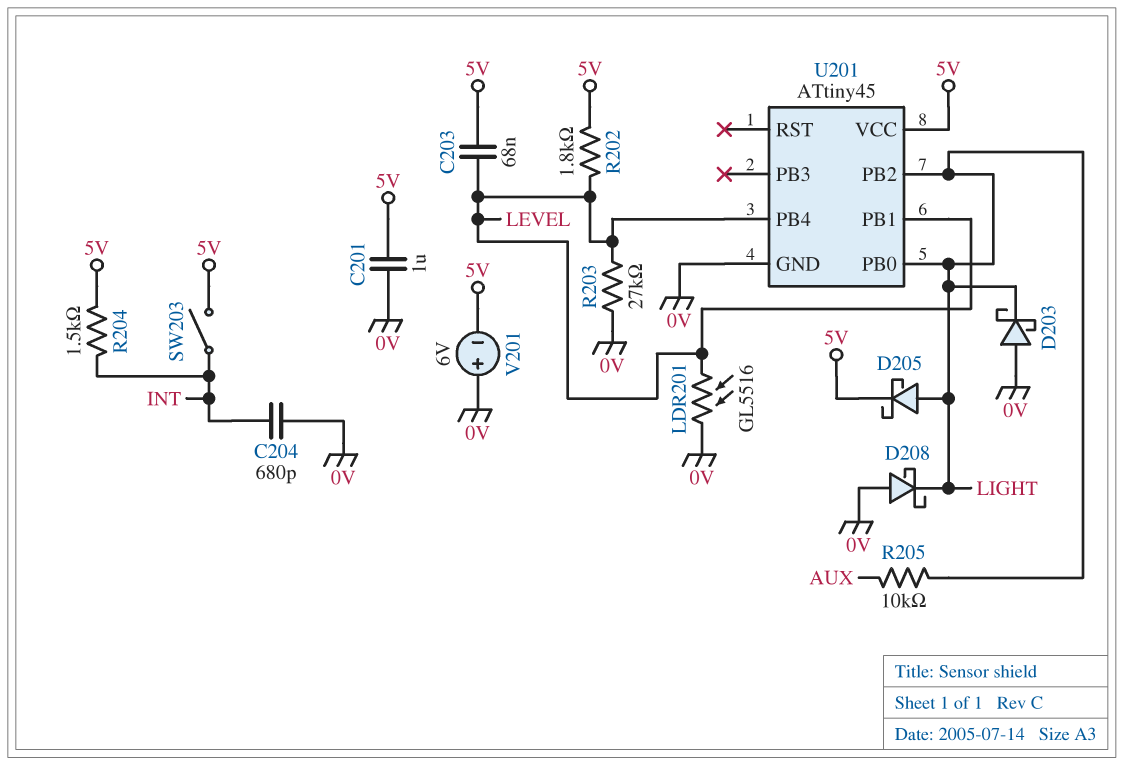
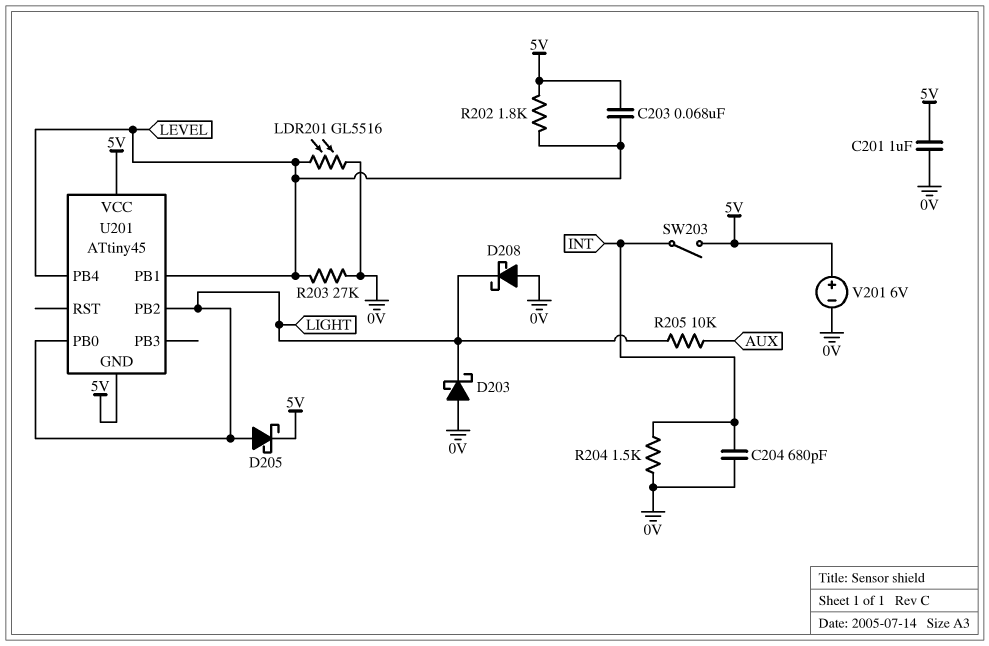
R204: 1.5k (5V, INT) -> 1.5k (0V, INT)
U201 pin GND: 0V -> 5V
V201: 6V (plus 0V, minus 5V) -> 6V (plus 5V, minus 0V)

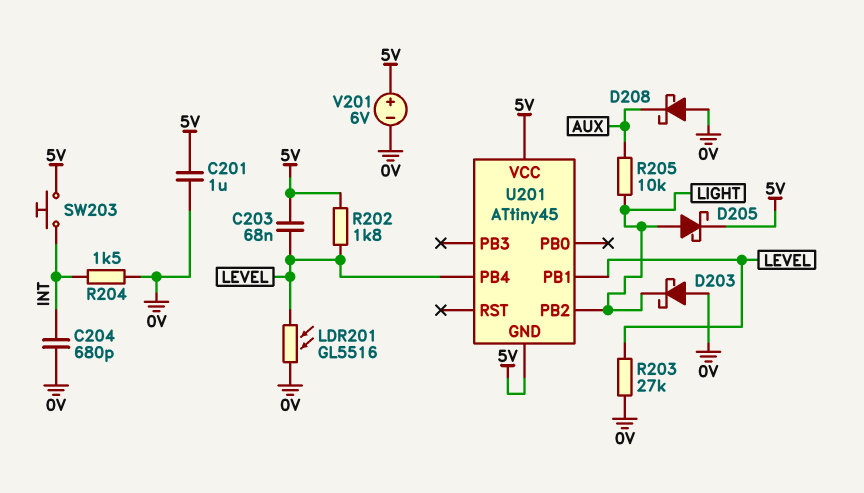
D208: schottky (A 0V, K LIGHT) -> schottky (A 0V, K AUX)
SW203: switch (5V, INT) -> button (5V, INT)
U201 pin PB0: LIGHT -> none

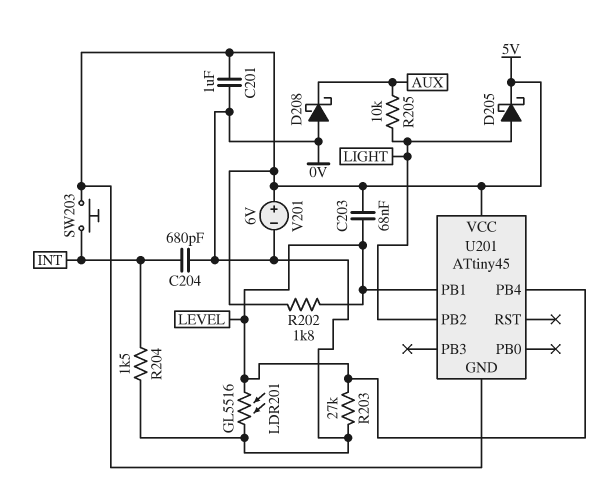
D203: schottky (A 0V, K LIGHT) -> none

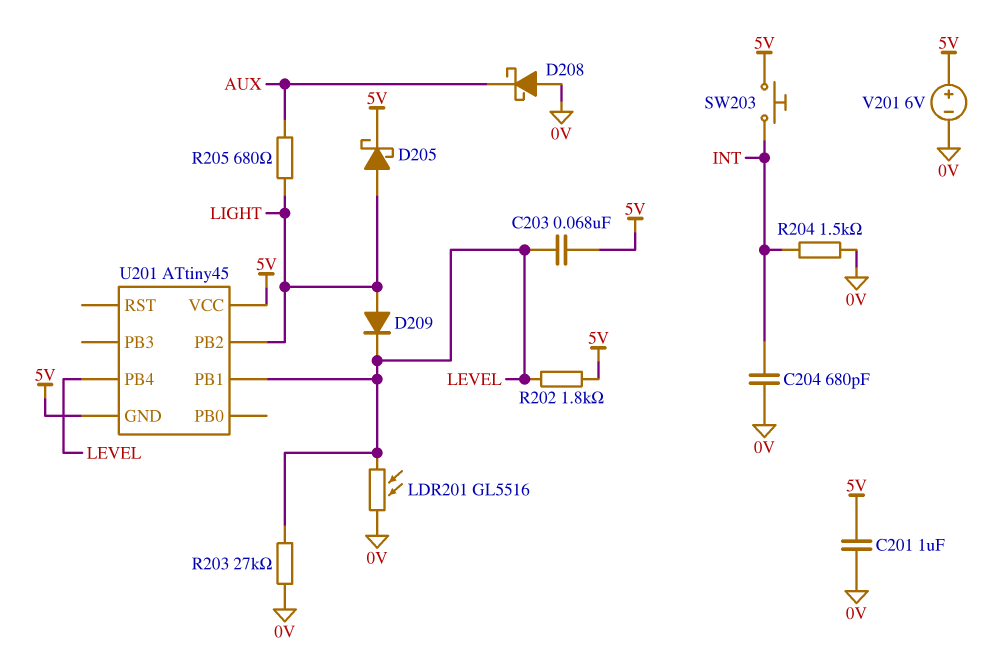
D209: none -> diode (A LIGHT, K LEVEL)
R205: 10k (AUX, LIGHT) -> 680 (AUX, LIGHT)

